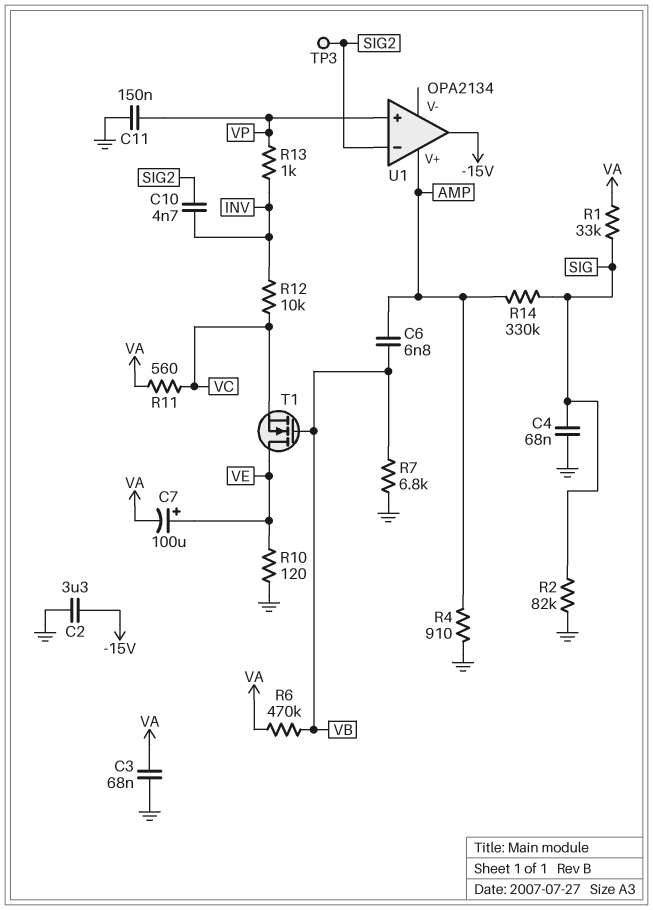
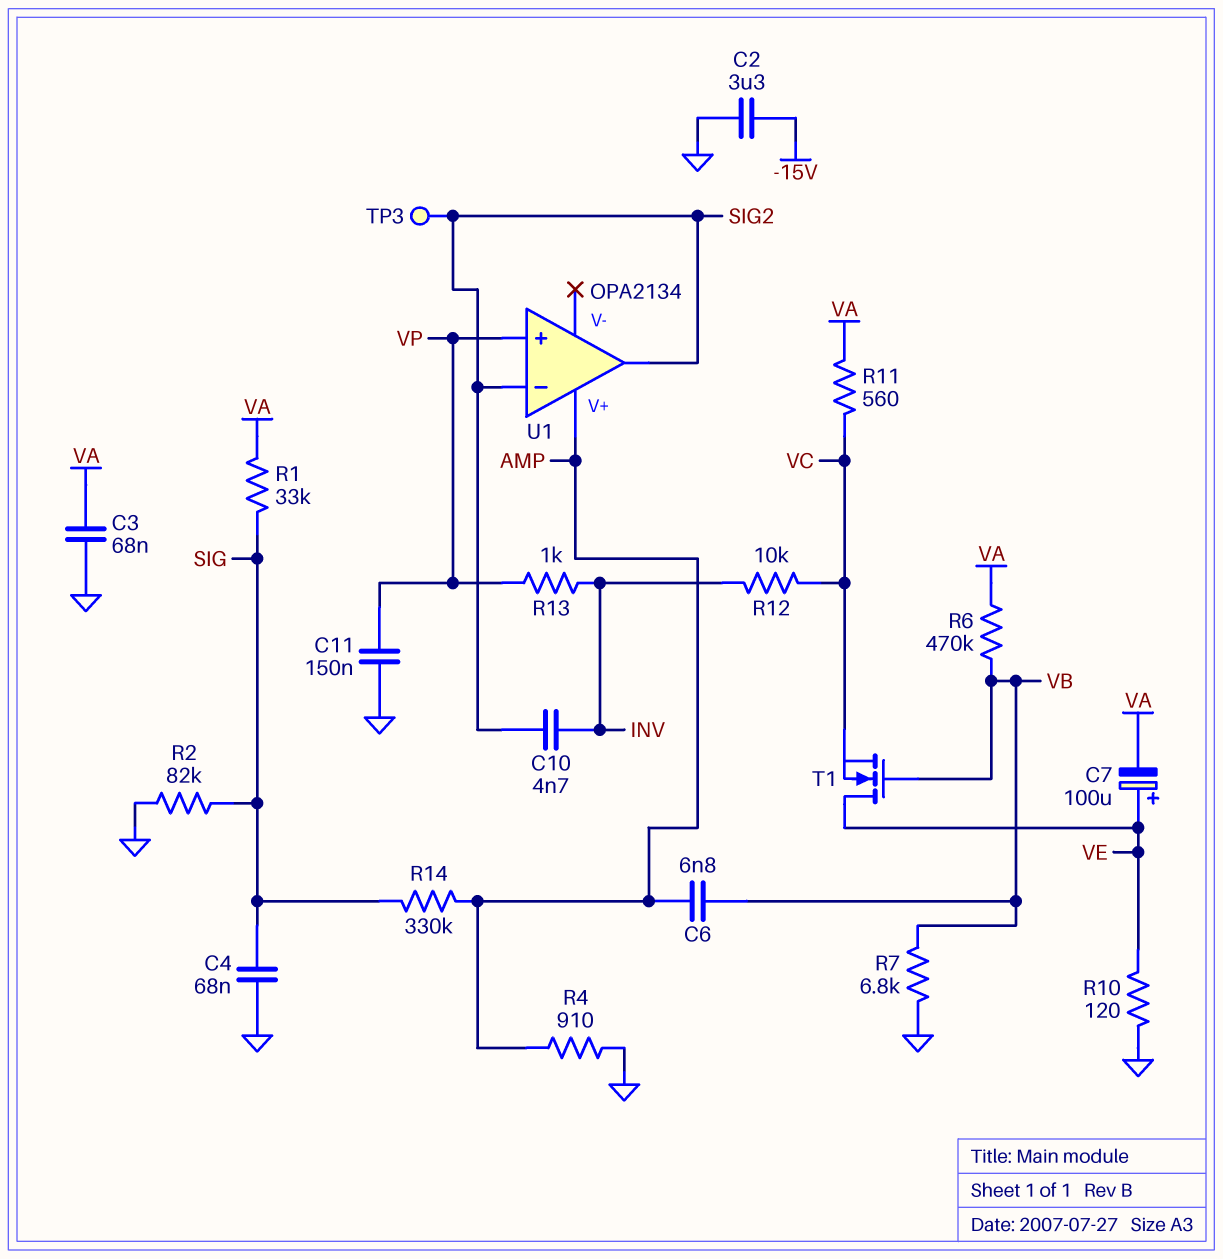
U1 pin out: -15V -> SIG2

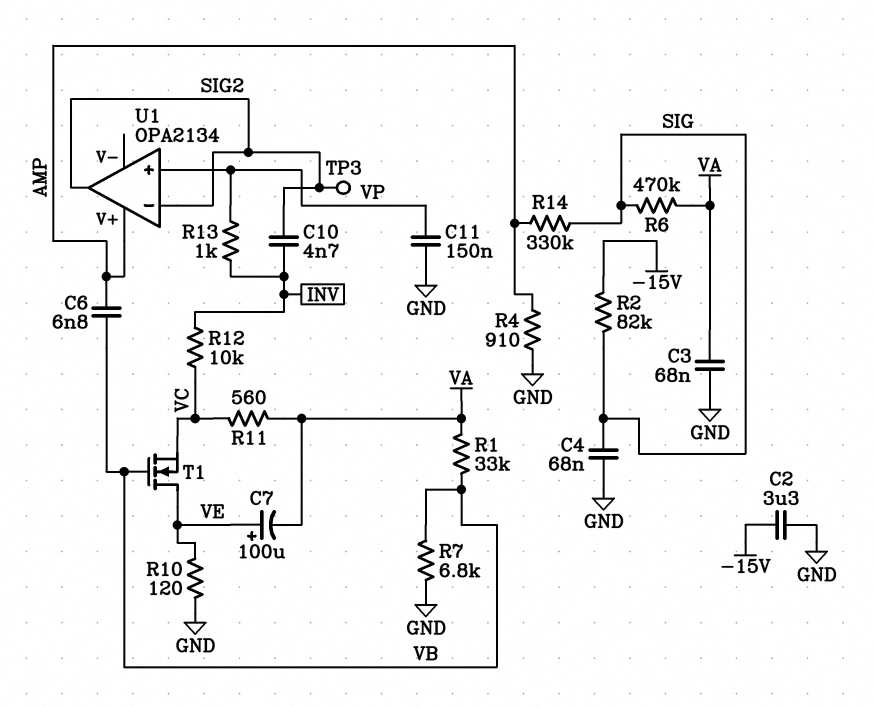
R1: 33k (SIG, VA) -> 33k (VA, VB)
R2: 82k (GND, SIG) -> 82k (-15V, SIG)
R6: 470k (VA, VB) -> 470k (SIG, VA)

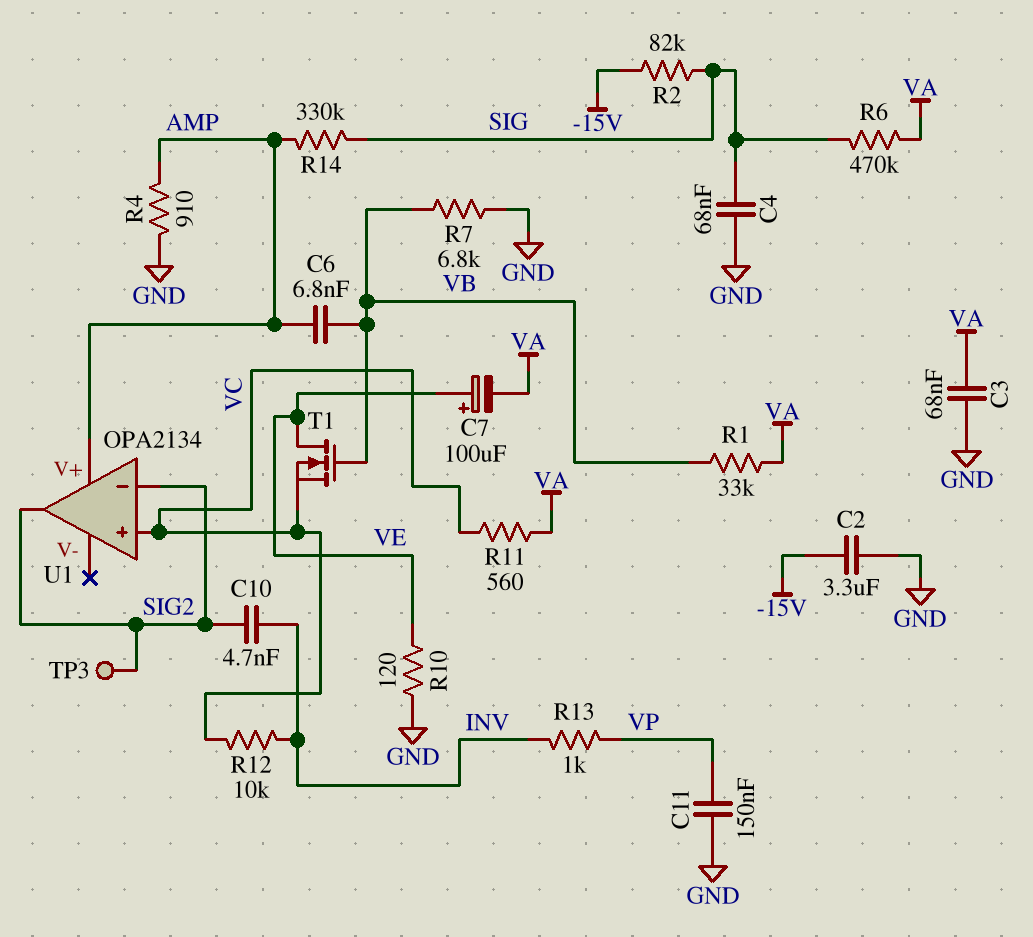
U1 pin in+: VP -> VC

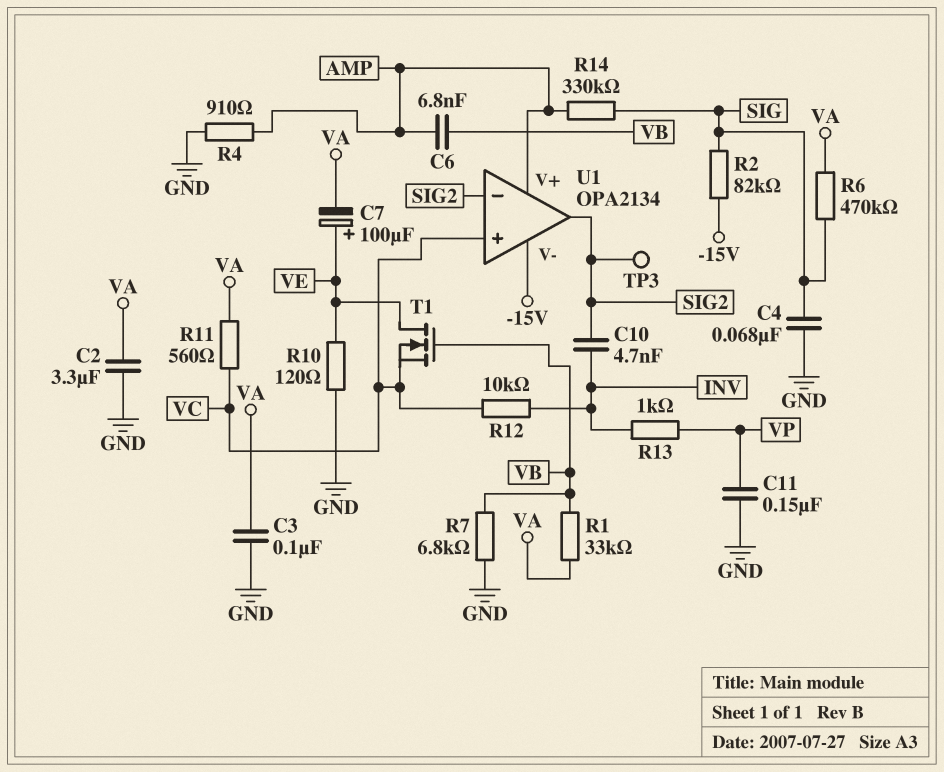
C2: 3.3uF (-15V, GND) -> 3.3uF (GND, VA)
C3: 68nF (GND, VA) -> 100nF (GND, VA)
U1 pin V-: none -> -15V

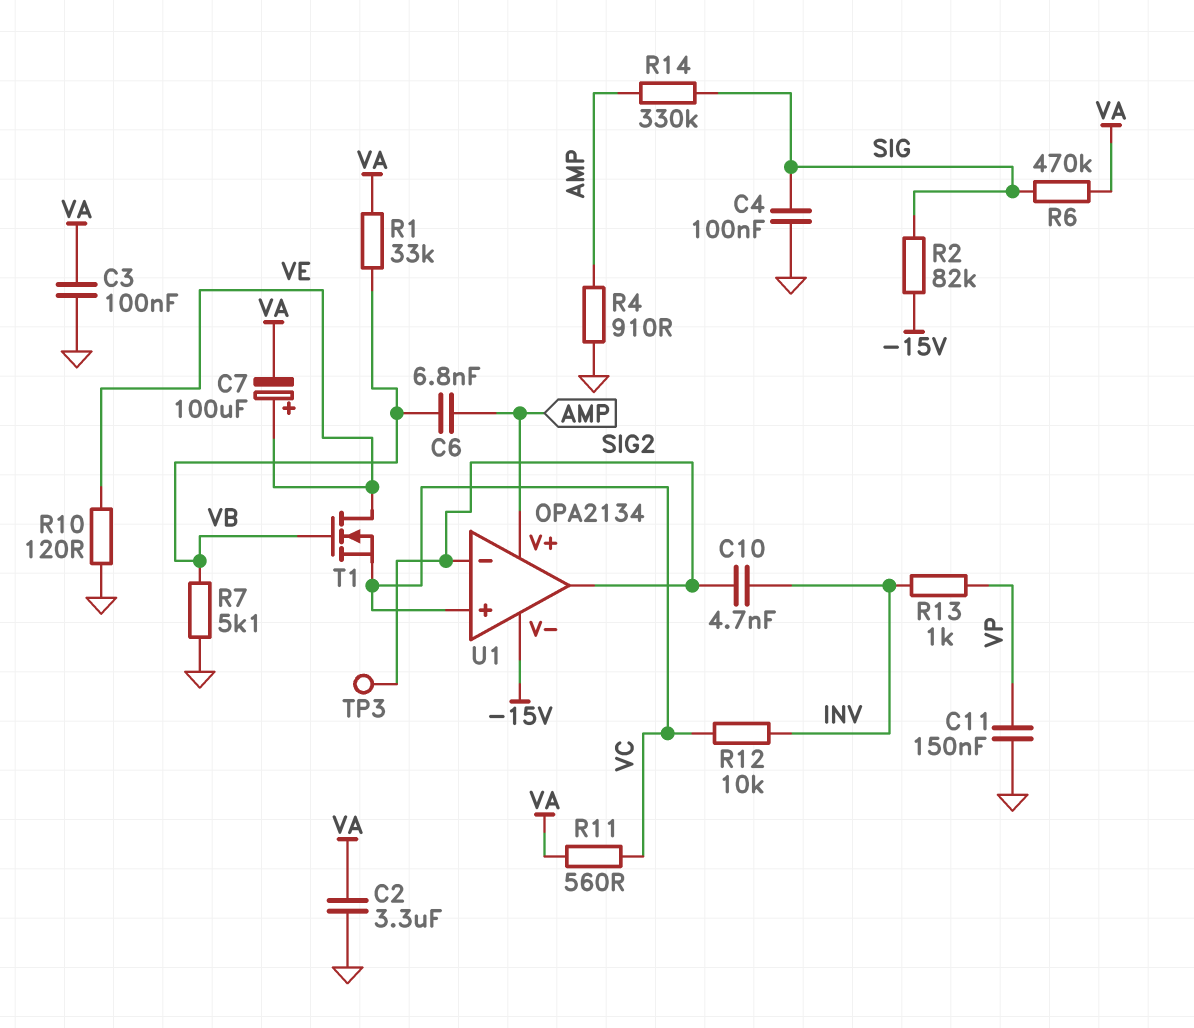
C4: 68nF (GND, SIG) -> 100nF (GND, SIG)
R7: 6.8k (GND, VB) -> 5.1k (GND, VB)

